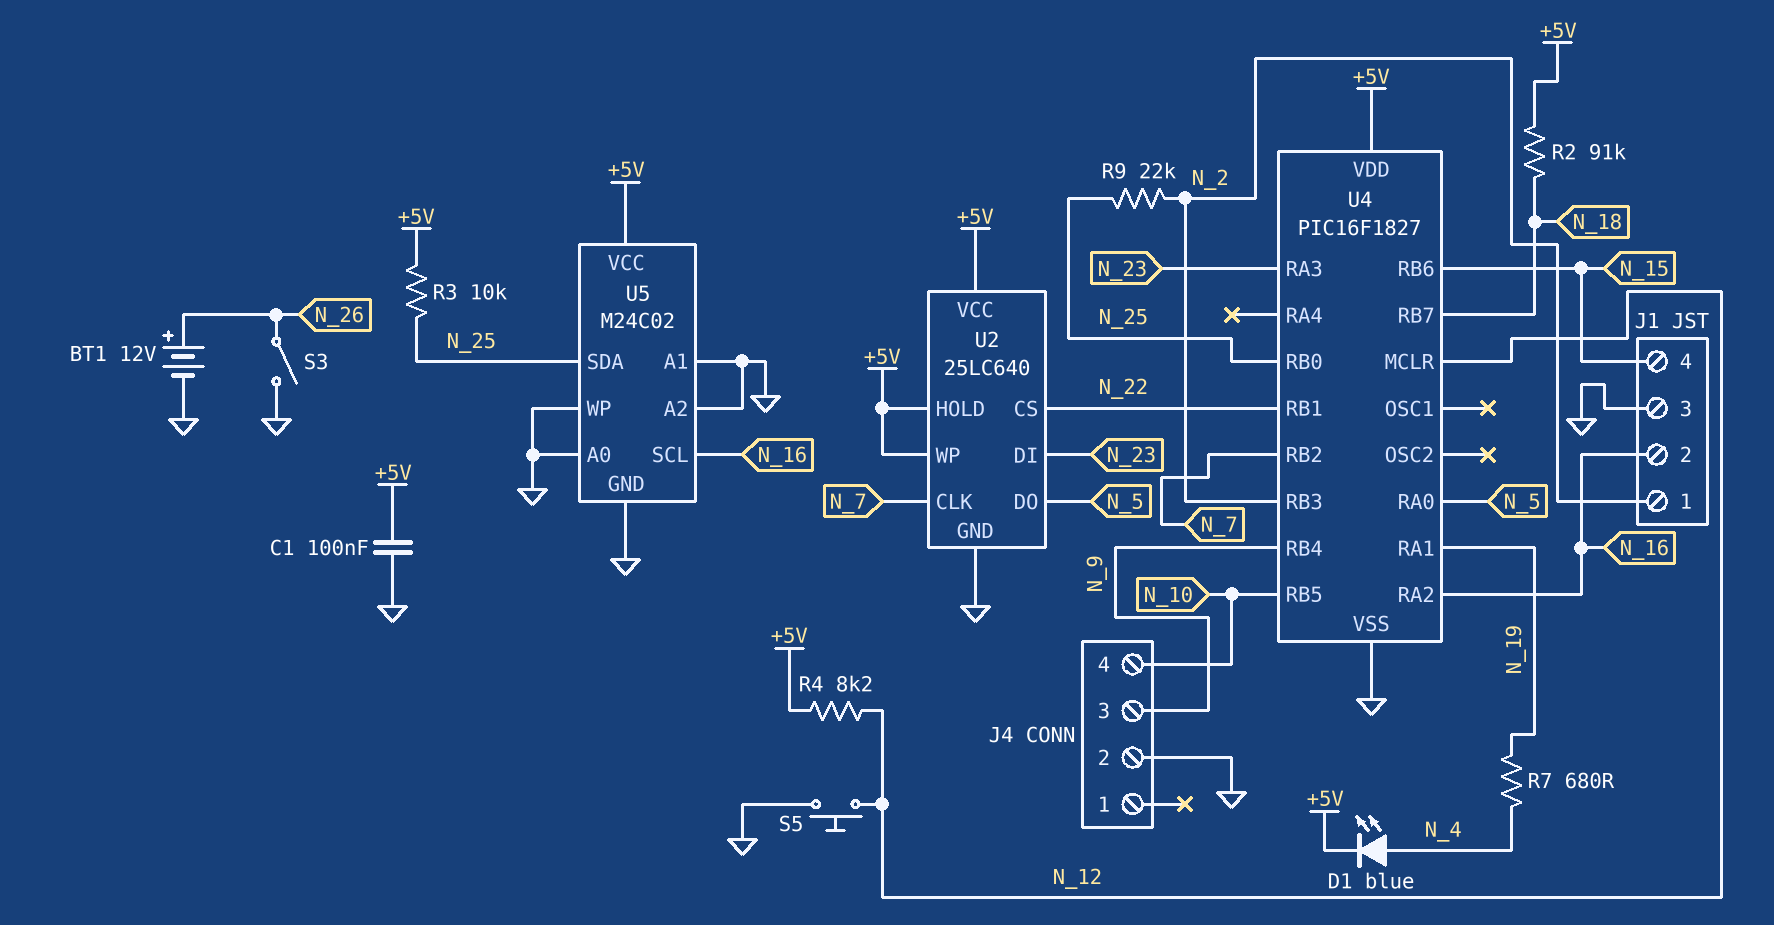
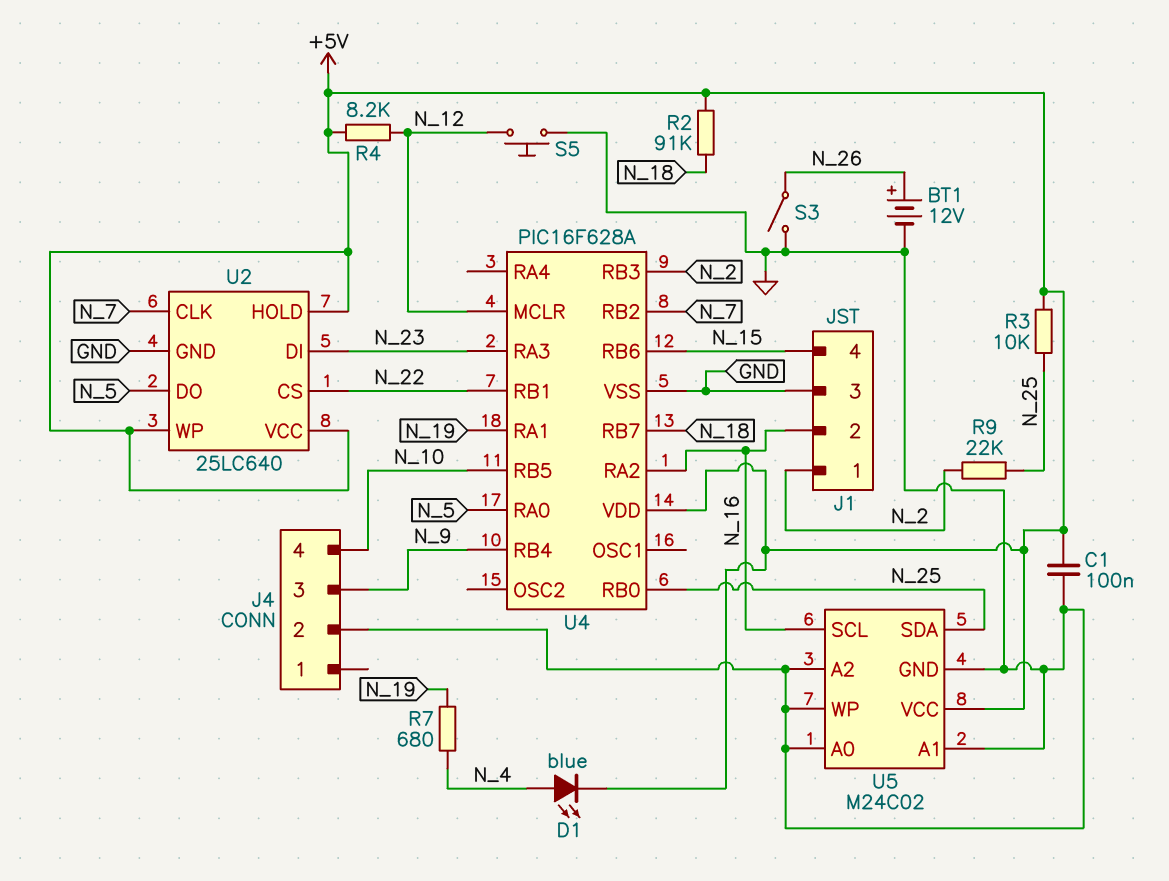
U4: PIC16F1827 -> PIC16F628A

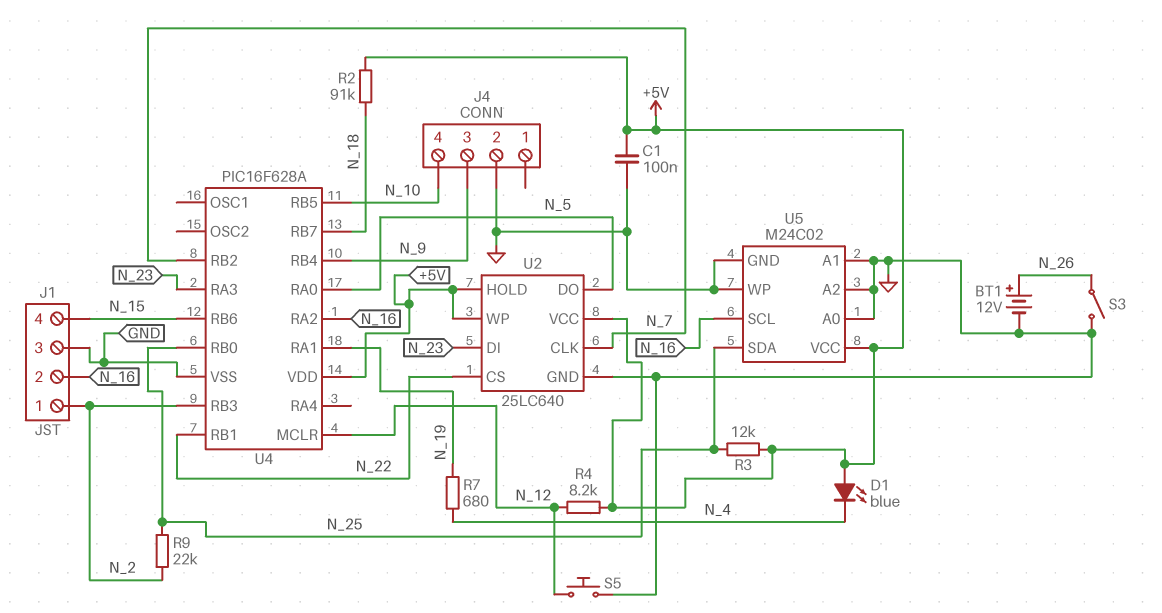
D1: LED blue (A N_4, K +5V) -> LED blue (A +5V, K N_4)
R3: 10k (+5V, N_25) -> 12k (+5V, N_25)

